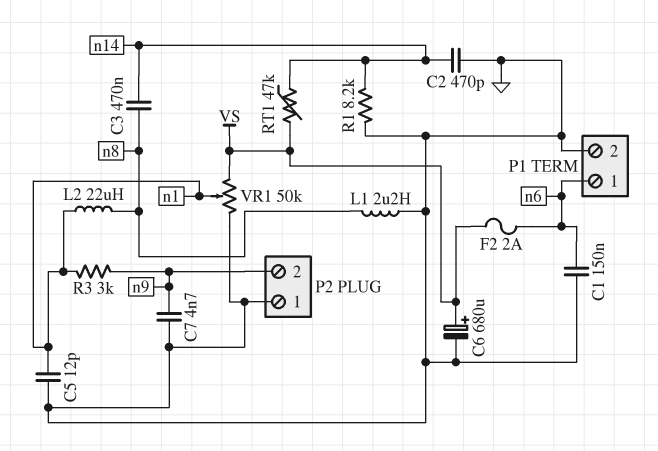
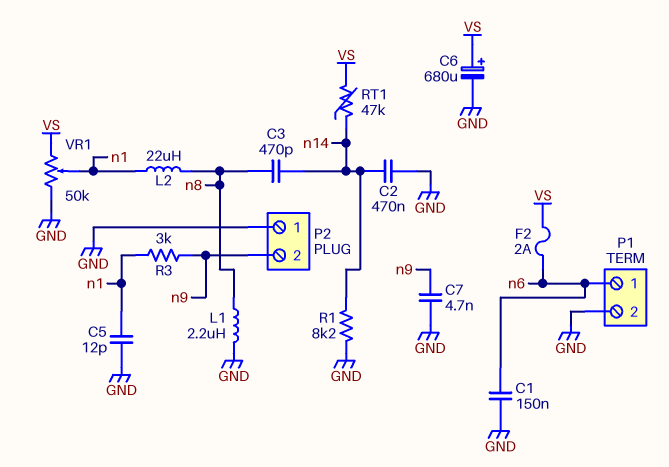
C2: 470pF (GND, n14) -> 470nF (GND, n14)
C3: 470nF (n8, n14) -> 470pF (n8, n14)

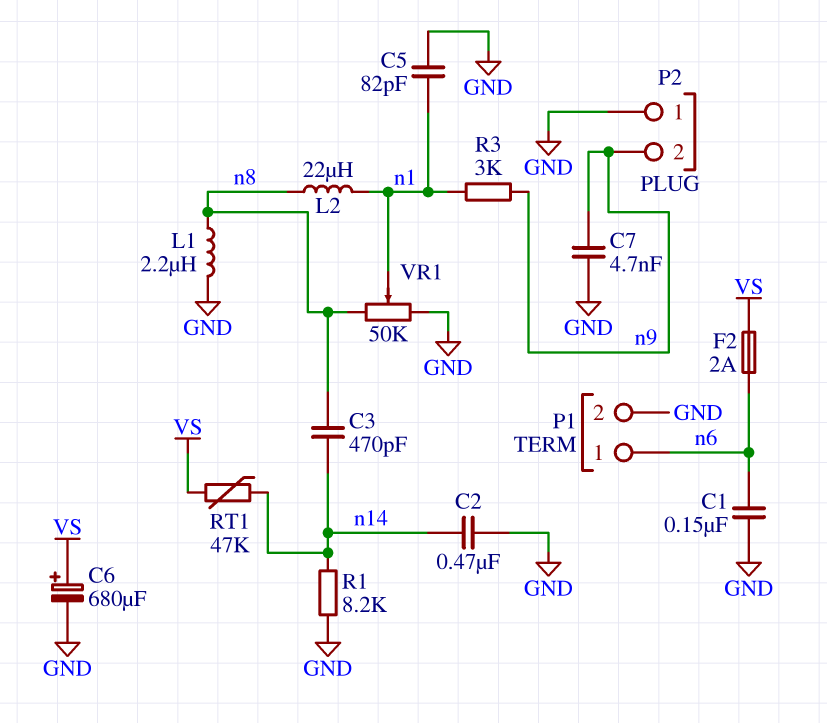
C5: 12pF (GND, n1) -> 82pF (GND, n1)
VR1: 50k (GND, VS, wiper n1) -> 50k (GND, n8, wiper n1)

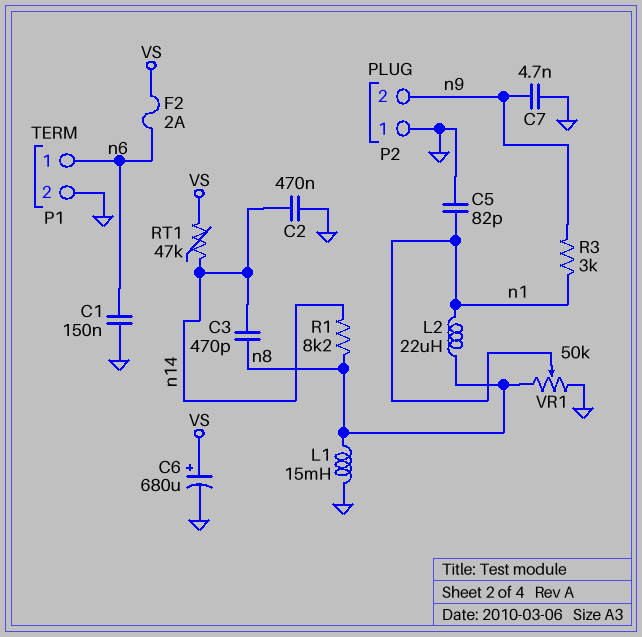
L1: 2.2uH (GND, n8) -> 15mH (GND, n8)
R1: 8.2k (GND, n14) -> 8.2k (n8, n14)

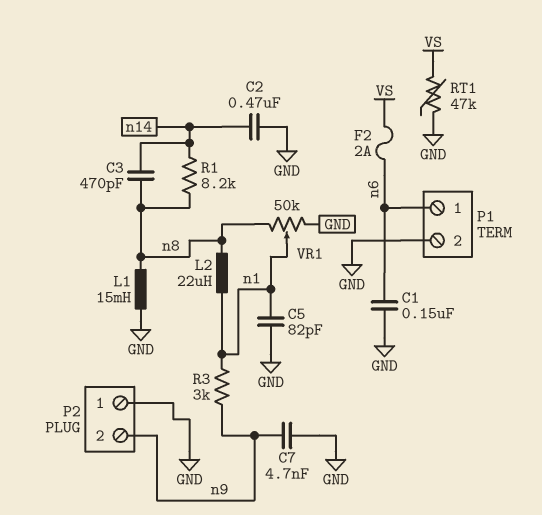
C6: 680uF (plus VS, minus GND) -> none
RT1: 47k (VS, n14) -> 47k (GND, VS)

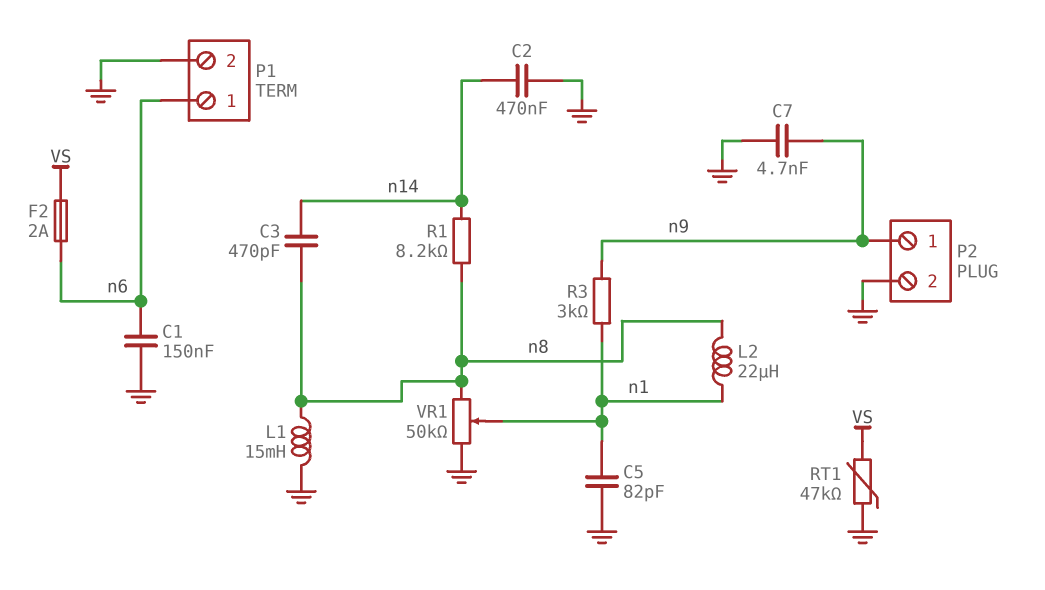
P2 pin 1: GND -> n9
P2 pin 2: n9 -> GND

